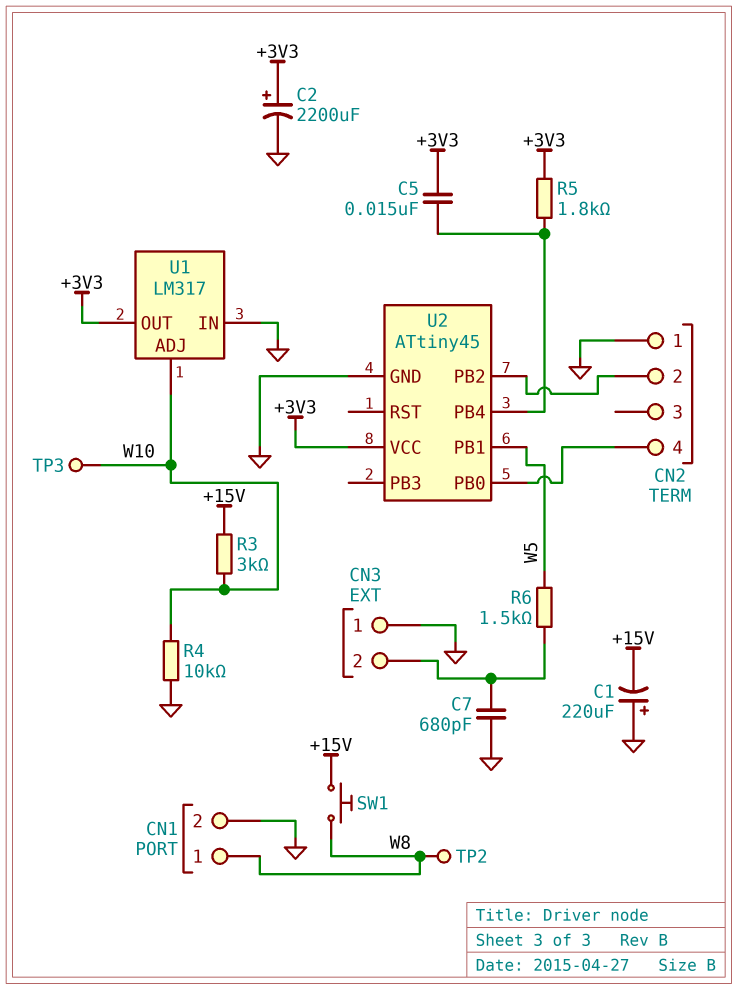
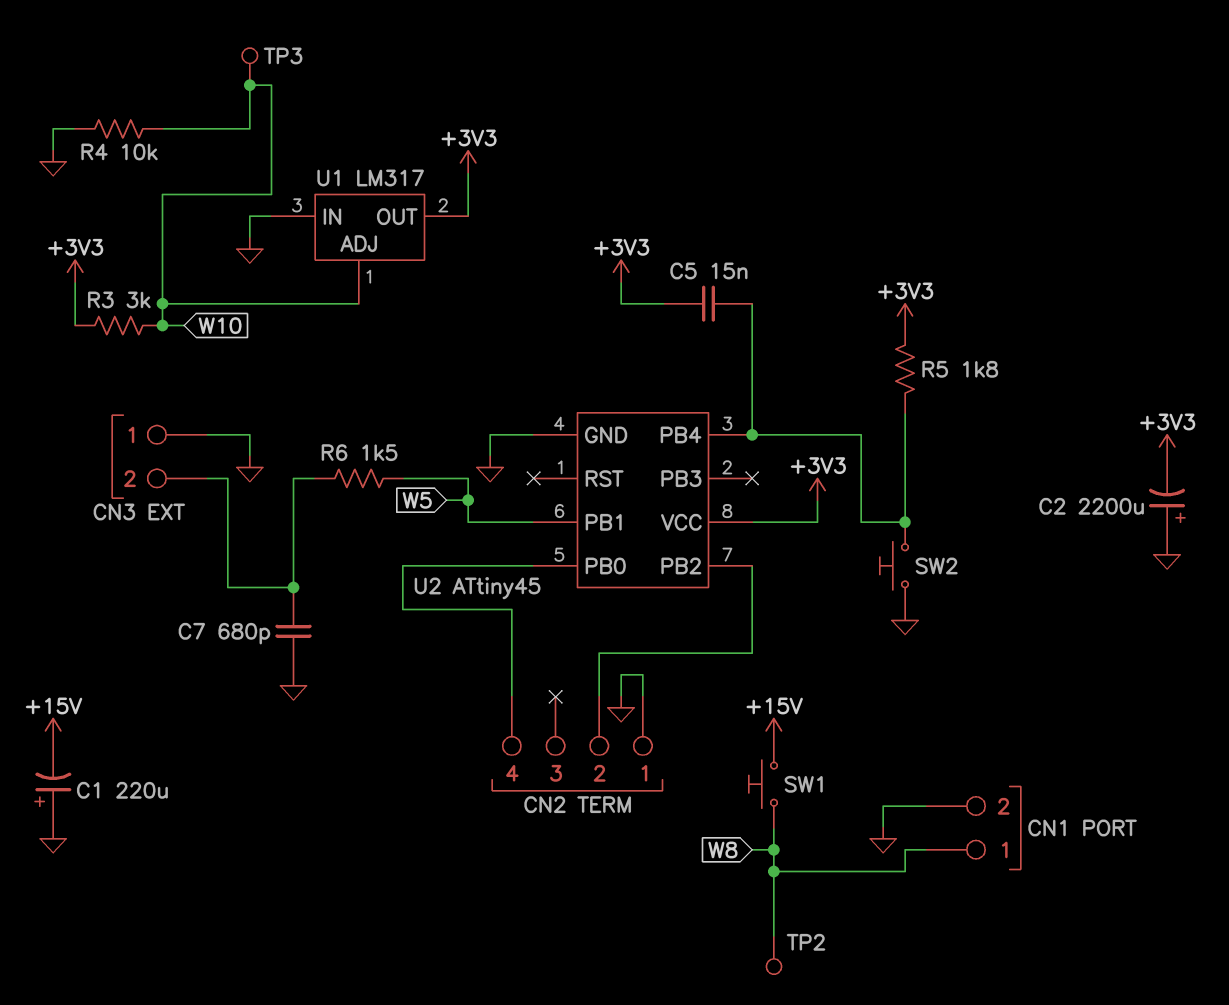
C2: 2200uF (plus +3V3, minus GND) -> 2200uF (plus GND, minus +3V3)
R3: 3k (+15V, W10) -> 3k (+3V3, W10)
SW2: none -> button (GND, U2/PB4)

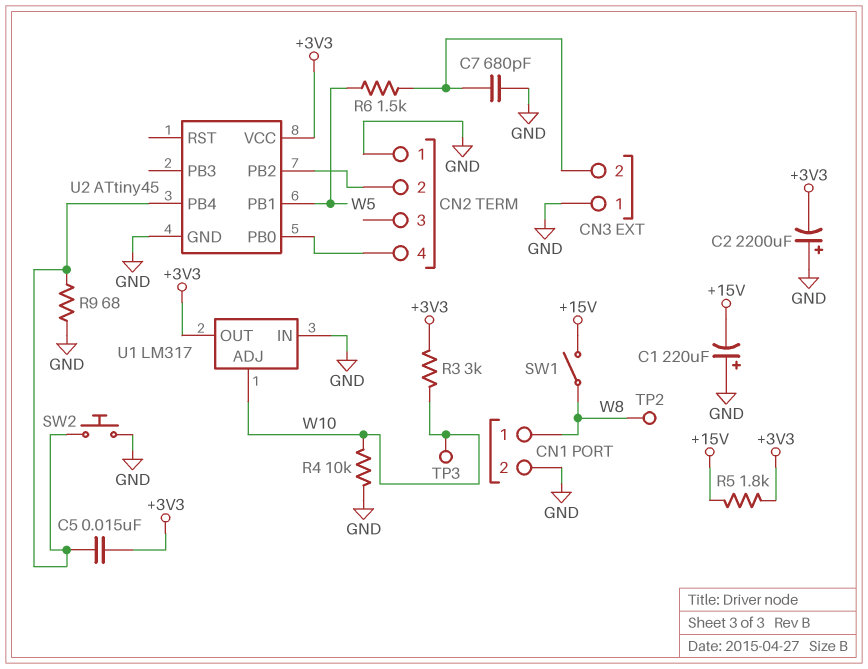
R5: 1.8k (+3V3, U2/PB4) -> 1.8k (+3V3, +15V)
R9: none -> 68 (GND, U2/PB4)
SW1: button (+15V, W8) -> switch (+15V, W8)

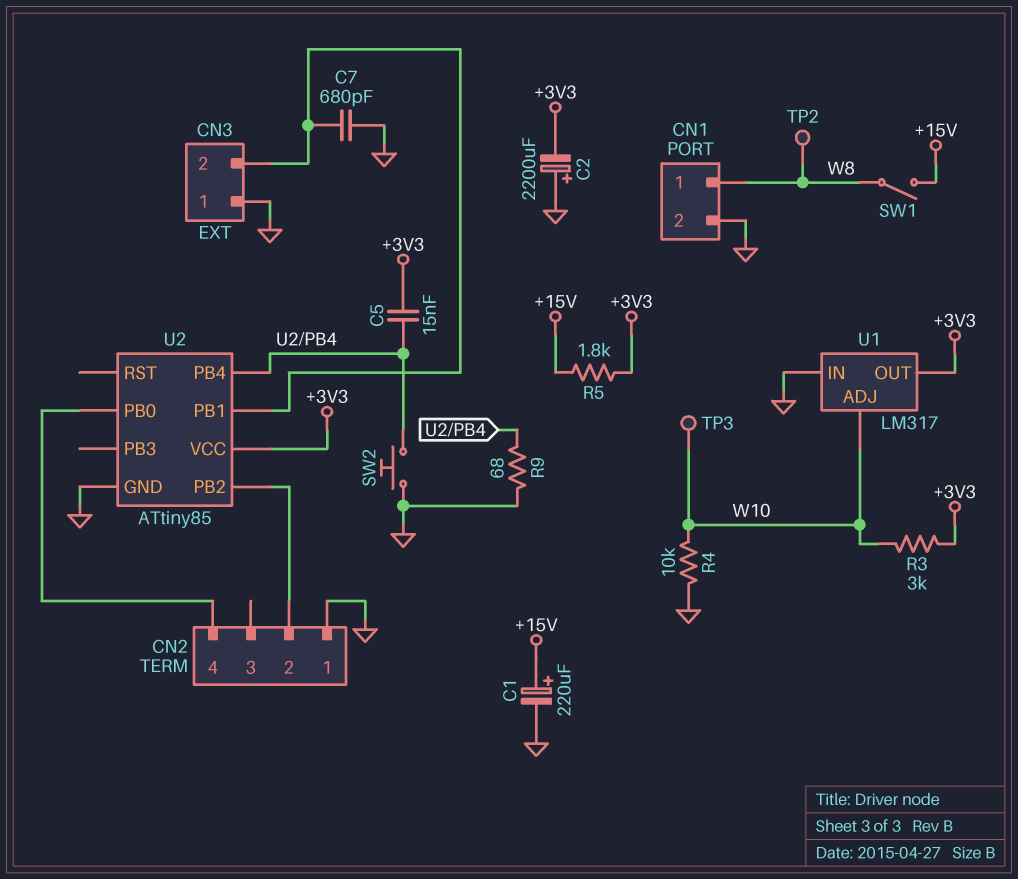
C1: 220uF (plus GND, minus +15V) -> 220uF (plus +15V, minus GND)
R6: 1.5k (CN3/2, W5) -> none
U2: ATtiny45 -> ATtiny85
U2 pin PB1: W5 -> CN3/2

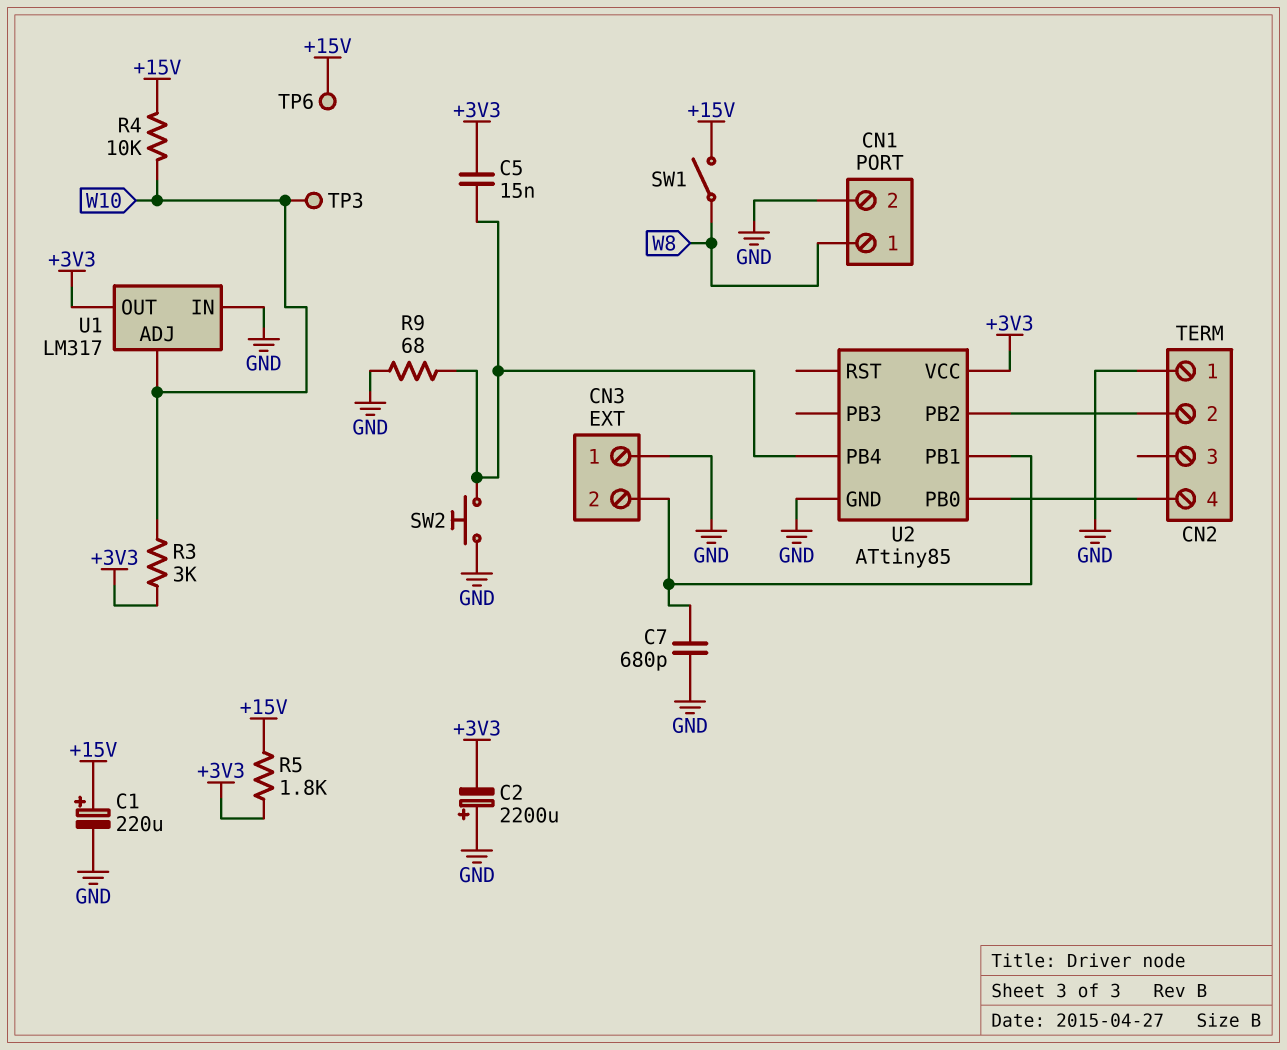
R4: 10k (GND, W10) -> 10k (+15V, W10)
TP2: test point (W8) -> none
TP6: none -> test point (+15V)

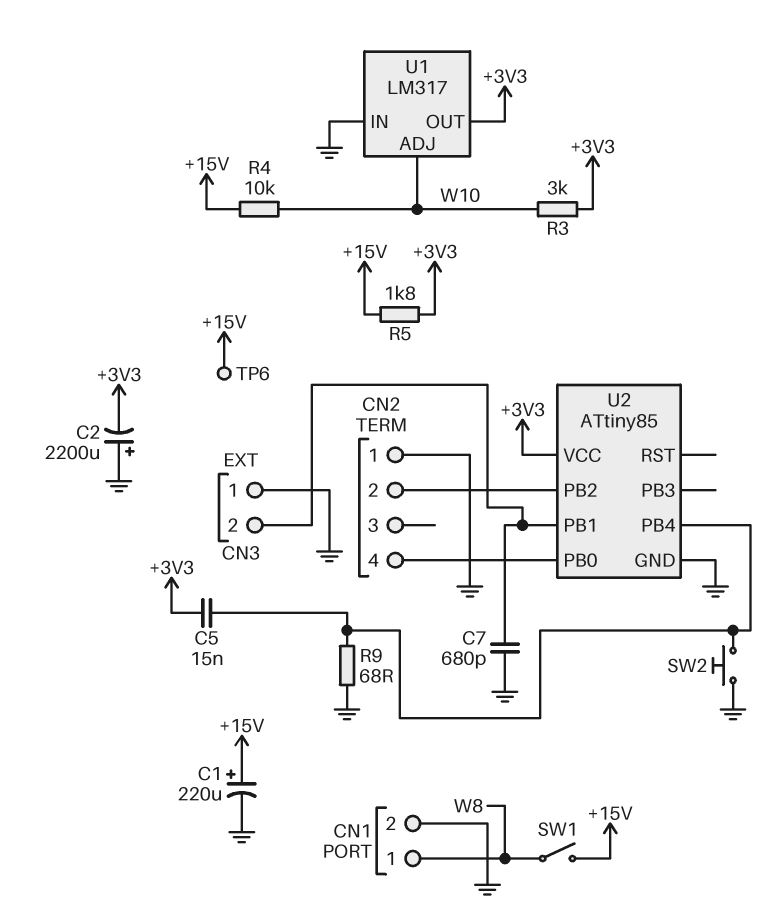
TP3: test point (W10) -> none

